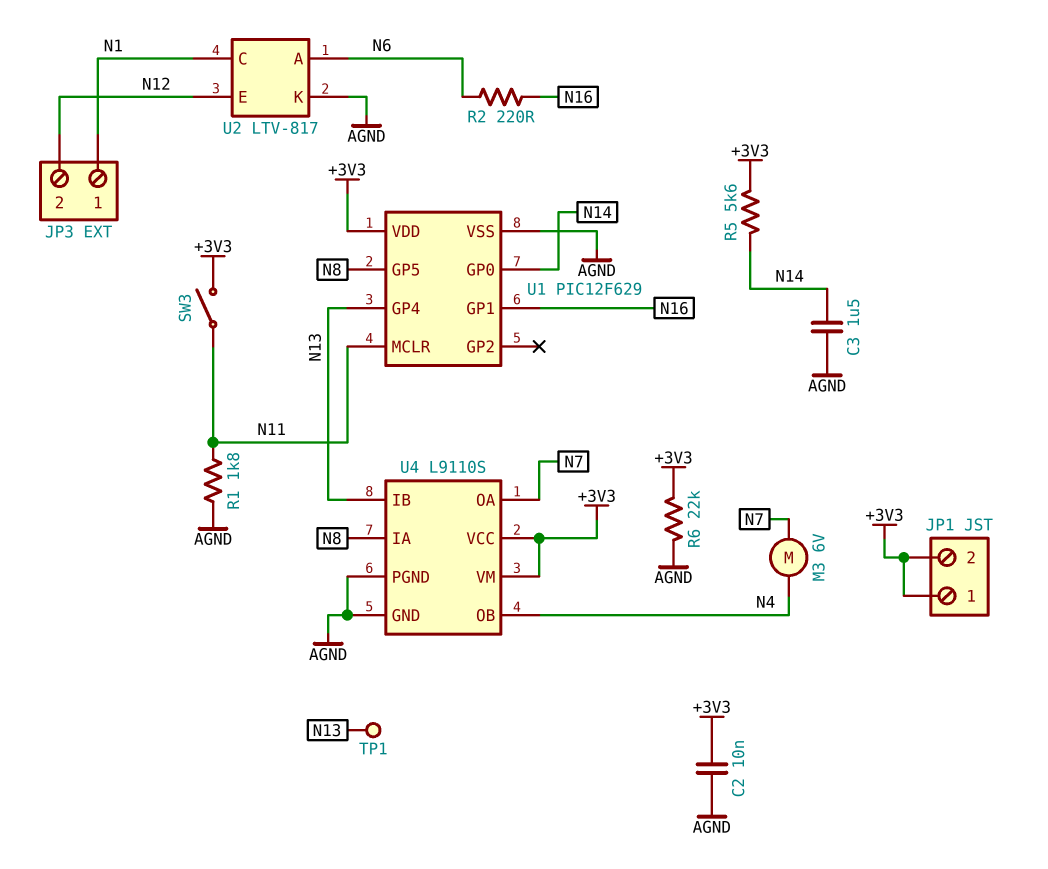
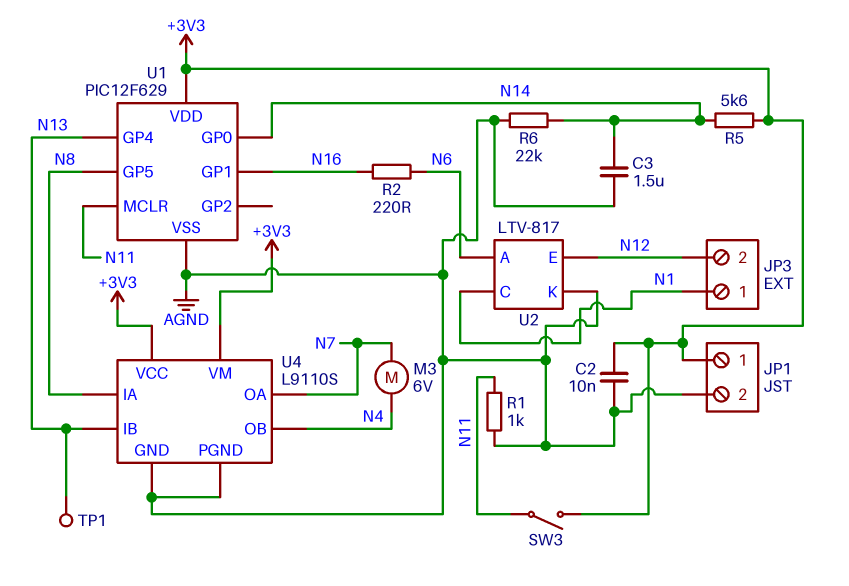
JP1 pin 2: +3V3 -> AGND
R1: 1.8k (AGND, N11) -> 1k (AGND, N11)
R6: 22k (+3V3, AGND) -> 22k (AGND, N14)

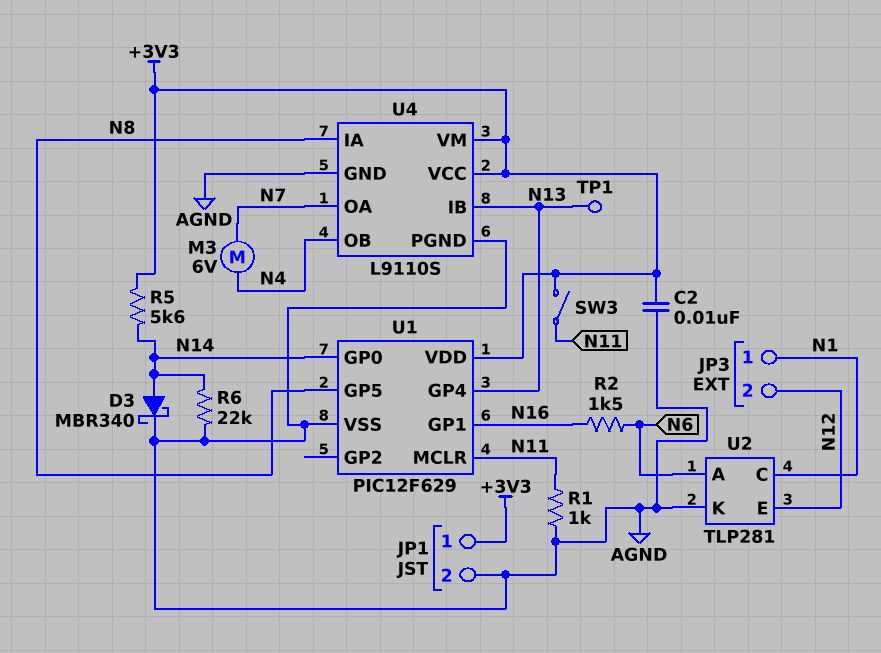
C3: 1.5uF (AGND, N14) -> none
D3: none -> schottky MBR340 (A N14, K AGND)
R2: 220 (N6, N16) -> 1.5k (N6, N16)
U2: LTV-817 -> TLP281

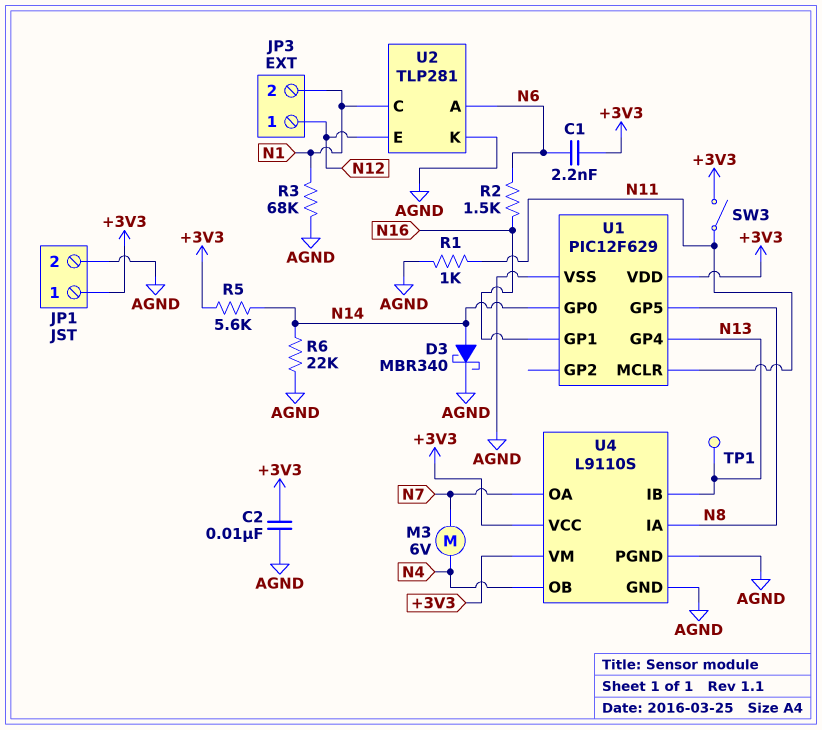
C1: none -> 2.2nF (+3V3, N6)
JP3 pin 1: N1 -> N12
JP3 pin 2: N12 -> N1
R3: none -> 68k (AGND, N1)

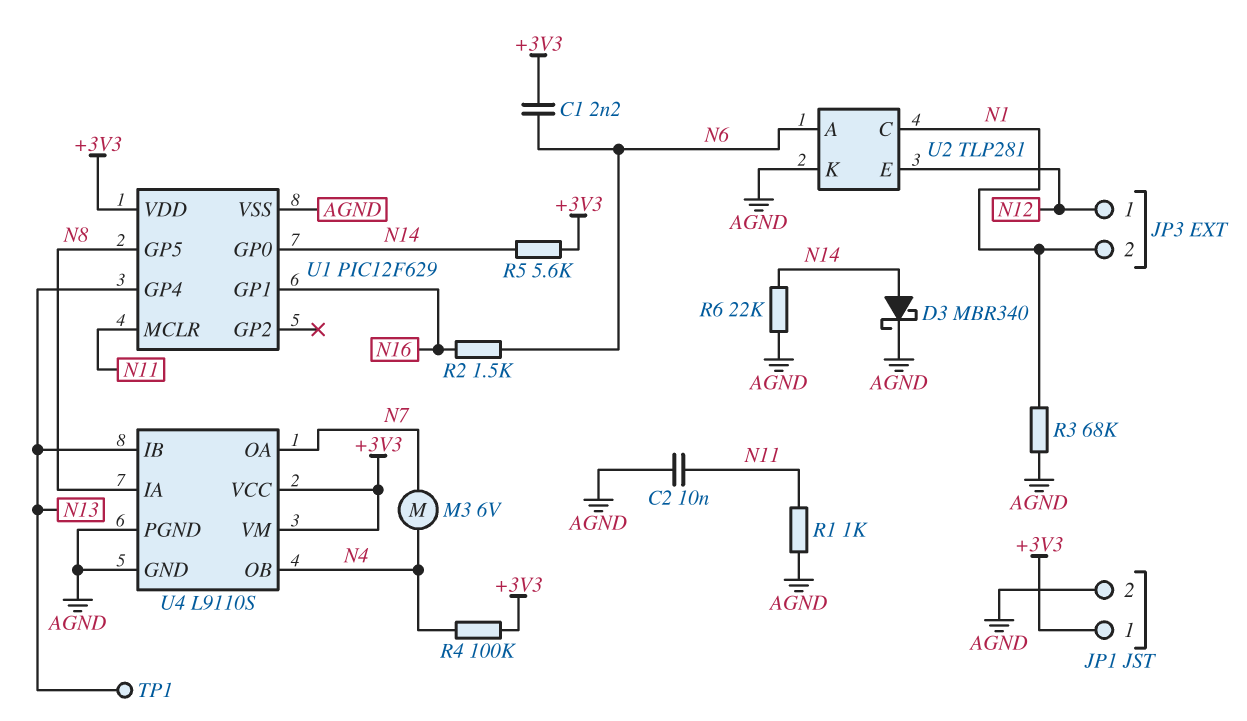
C2: 10nF (+3V3, AGND) -> 10nF (AGND, N11)
R4: none -> 100k (+3V3, N4)
SW3: switch (+3V3, N11) -> none

